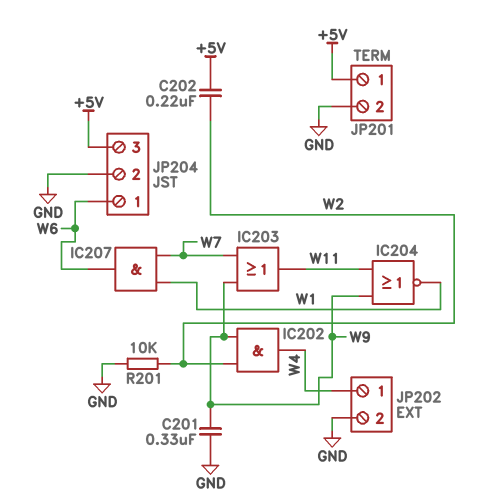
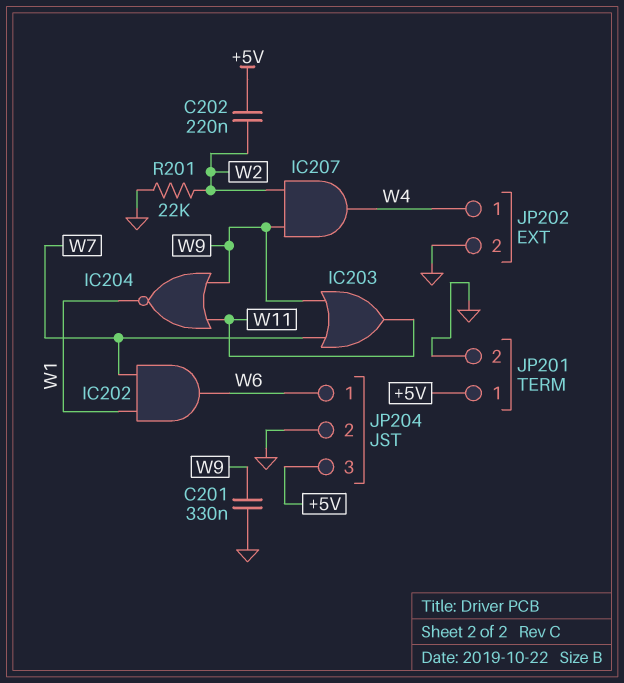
IC202: AND (in W2, in W9, out W4) -> AND (in W1, in W7, out W6)
IC207: AND (in W1, in W7, out W6) -> AND (in W2, in W9, out W4)
R201: 10k (GND, W2) -> 22k (GND, W2)

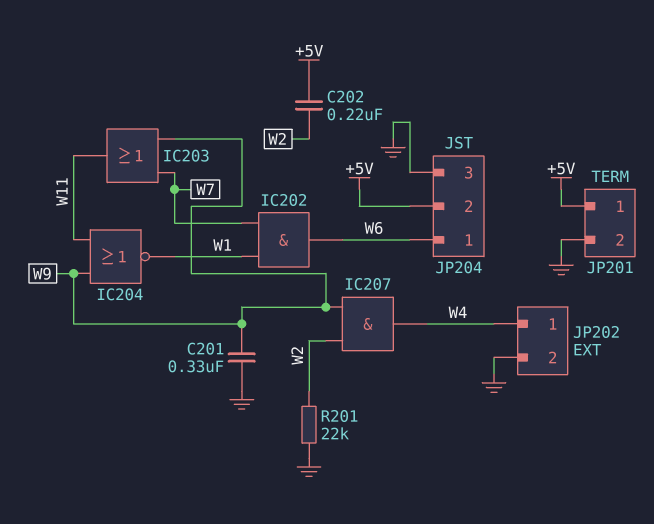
JP204 pin 2: GND -> +5V
JP204 pin 3: +5V -> GND

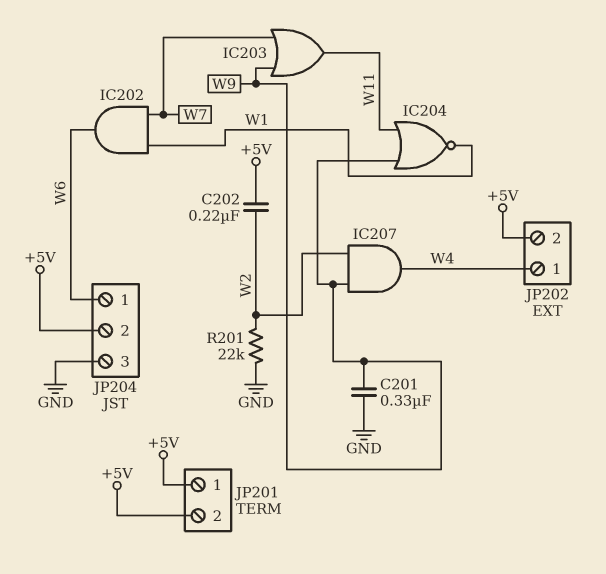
JP201 pin 2: GND -> +5V
JP202 pin 2: GND -> +5V

